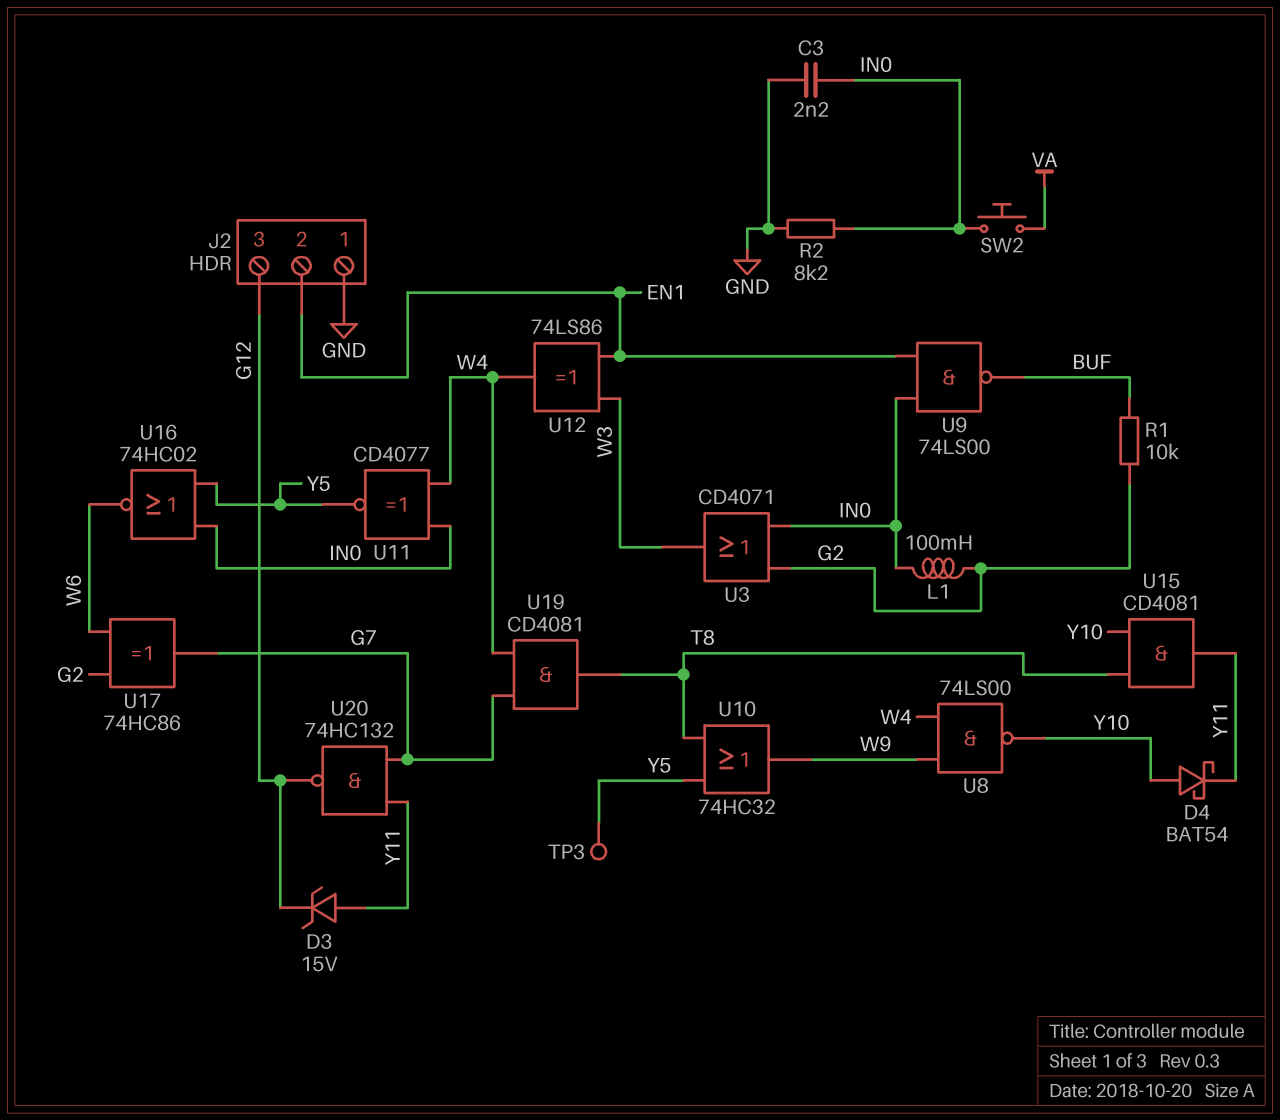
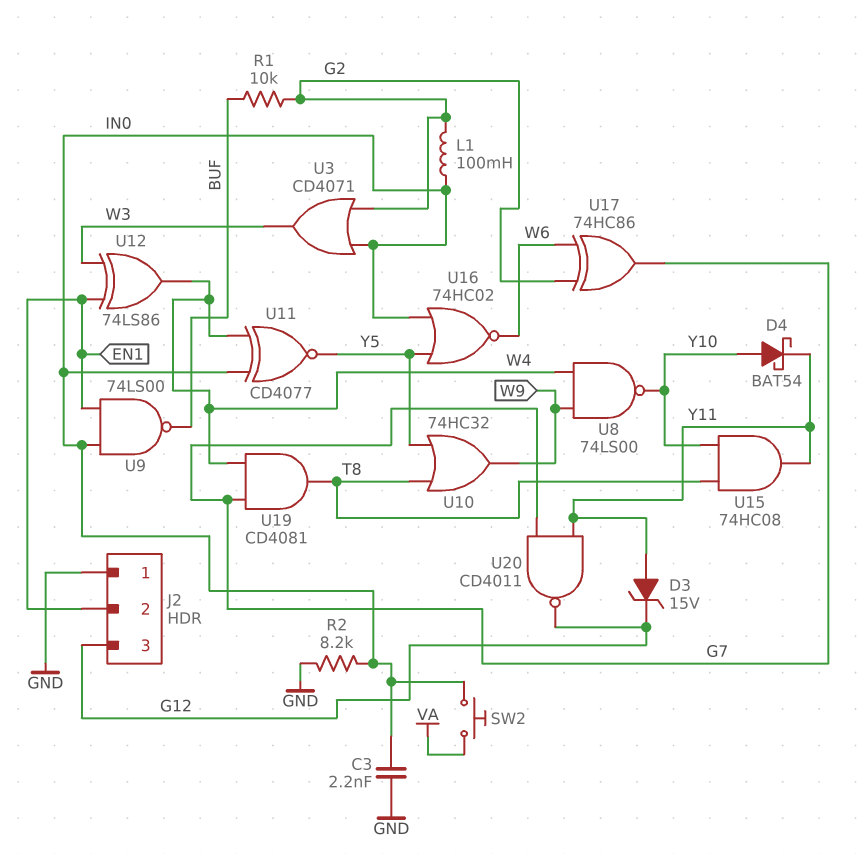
TP3: test point (Y5) -> none
U15: AND CD4081 (in T8, in Y10, out Y11) -> AND 74HC08 (in T8, in Y10, out Y11)
U20: NAND 74HC132 (in G7, in Y11, out G12) -> NAND CD4011 (in G7, in Y11, out G12)

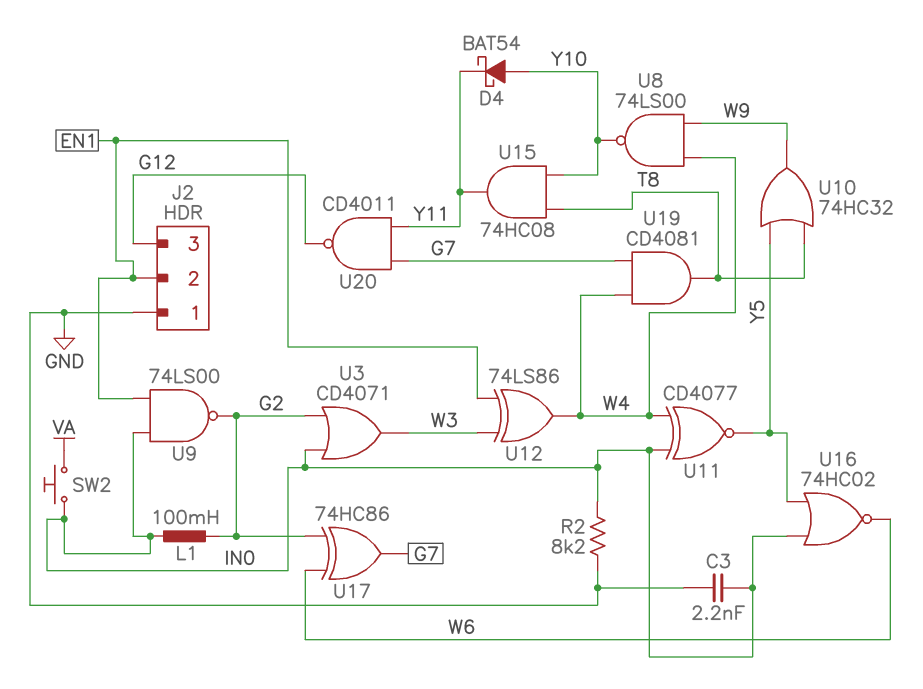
D3: zener 15V (A Y11, K G12) -> none
R1: 10k (BUF, G2) -> none
U9: NAND 74LS00 (in EN1, in IN0, out BUF) -> NAND 74LS00 (in EN1, in IN0, out G2)

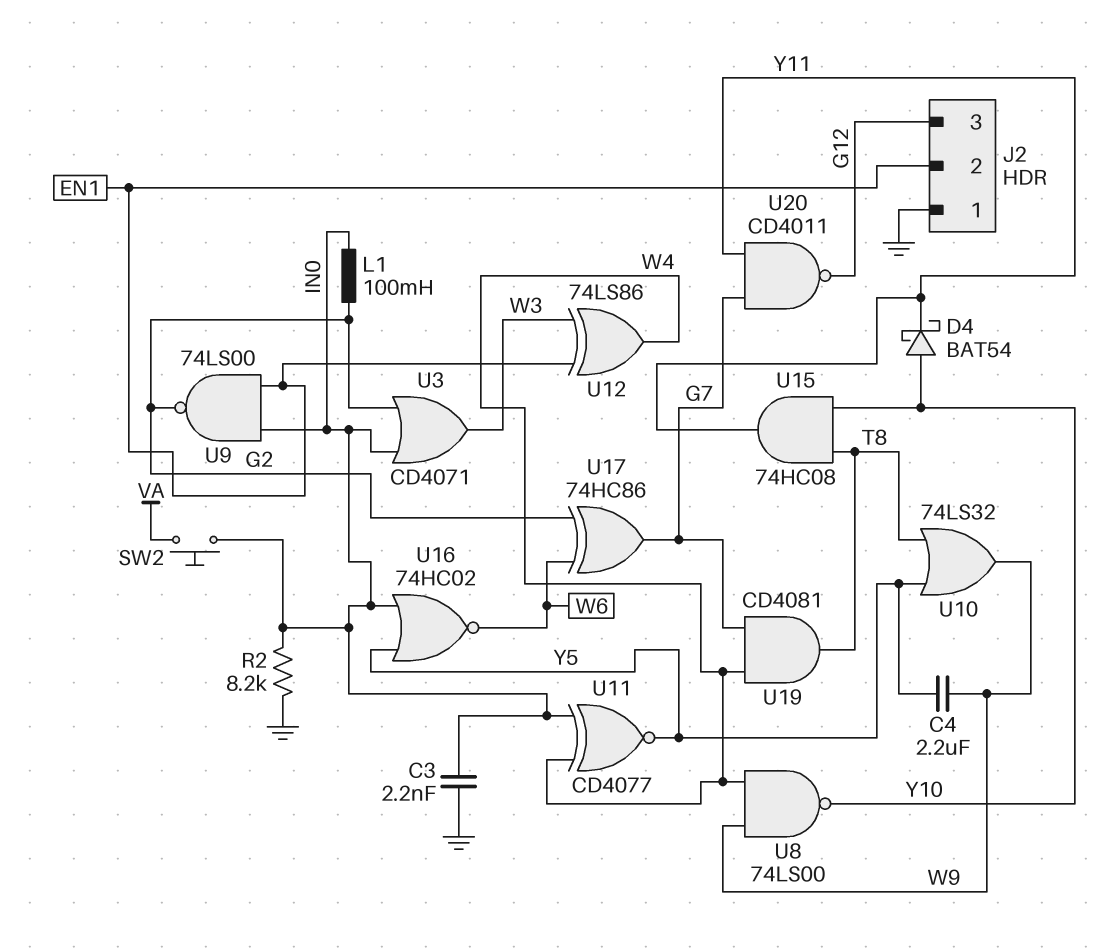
C4: none -> 2.2uF (W9, Y5)
U10: OR 74HC32 (in T8, in Y5, out W9) -> OR 74LS32 (in T8, in Y5, out W9)

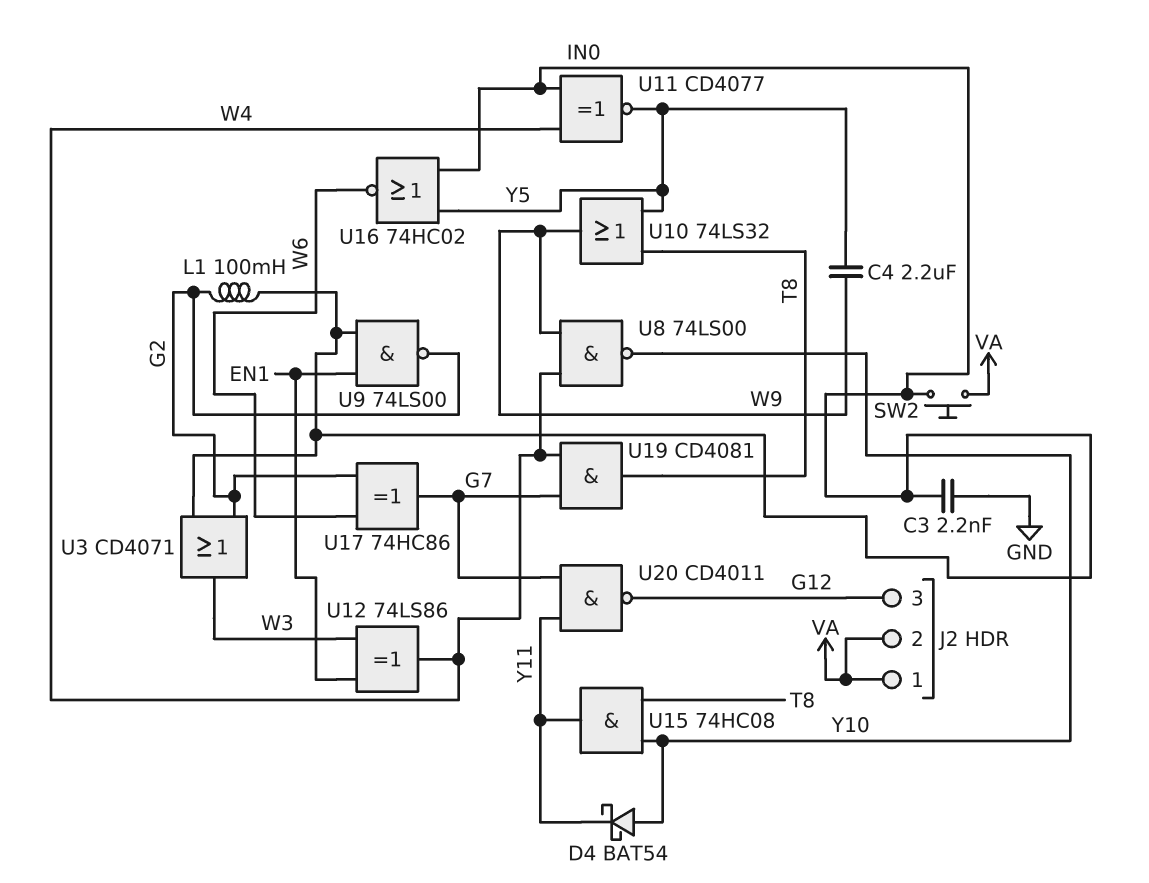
J2 pin 1: GND -> VA
J2 pin 2: EN1 -> VA
R2: 8.2k (GND, IN0) -> none

